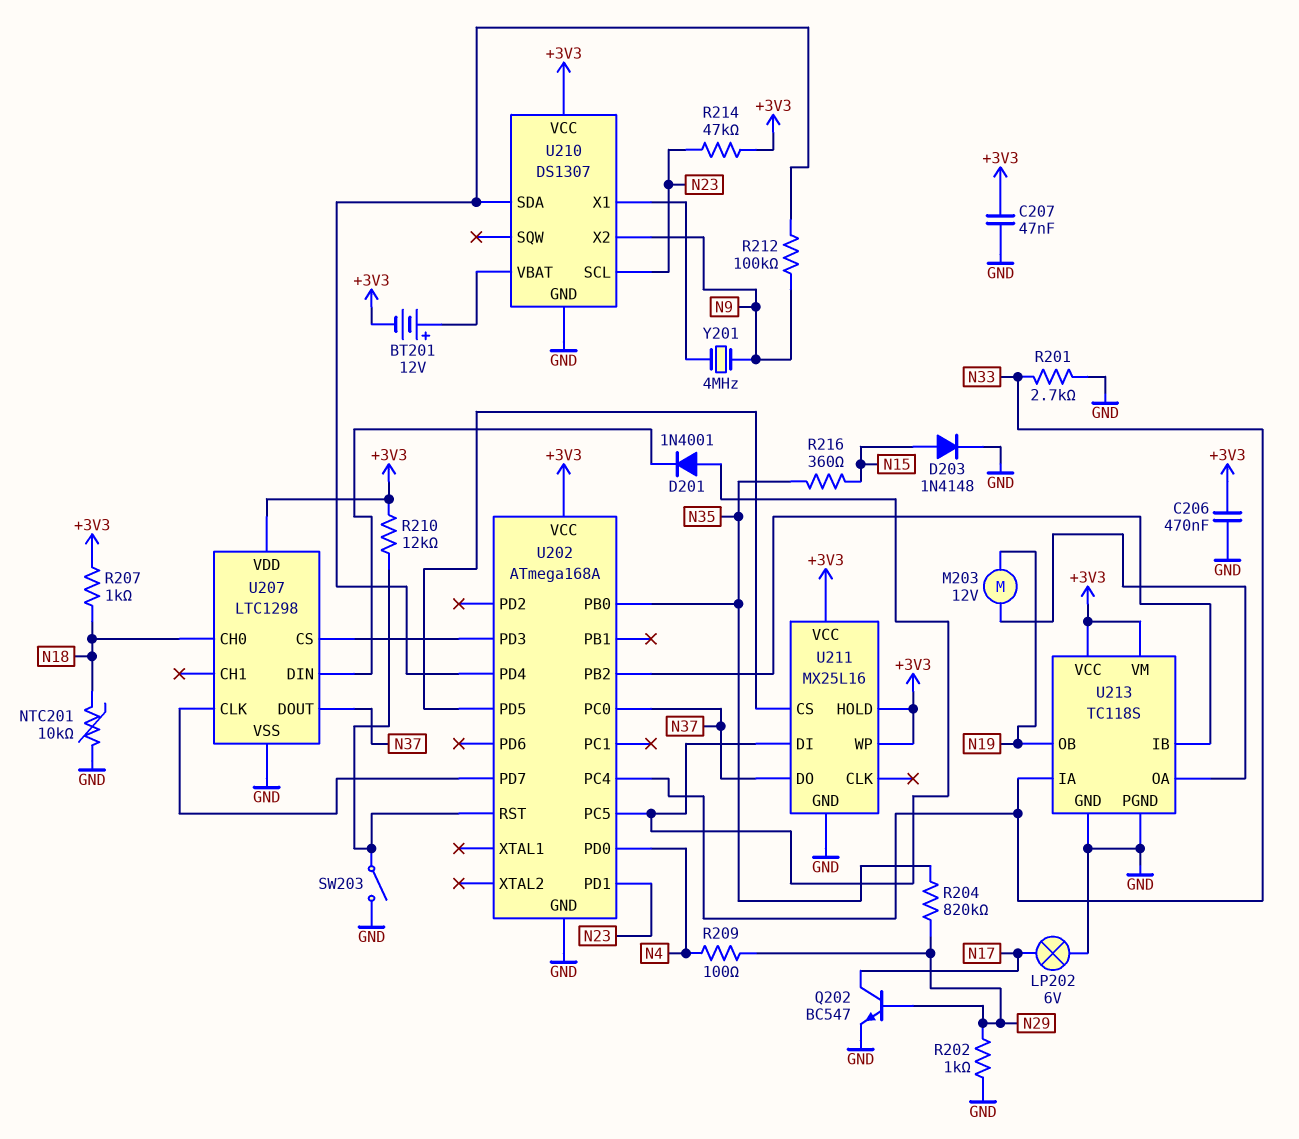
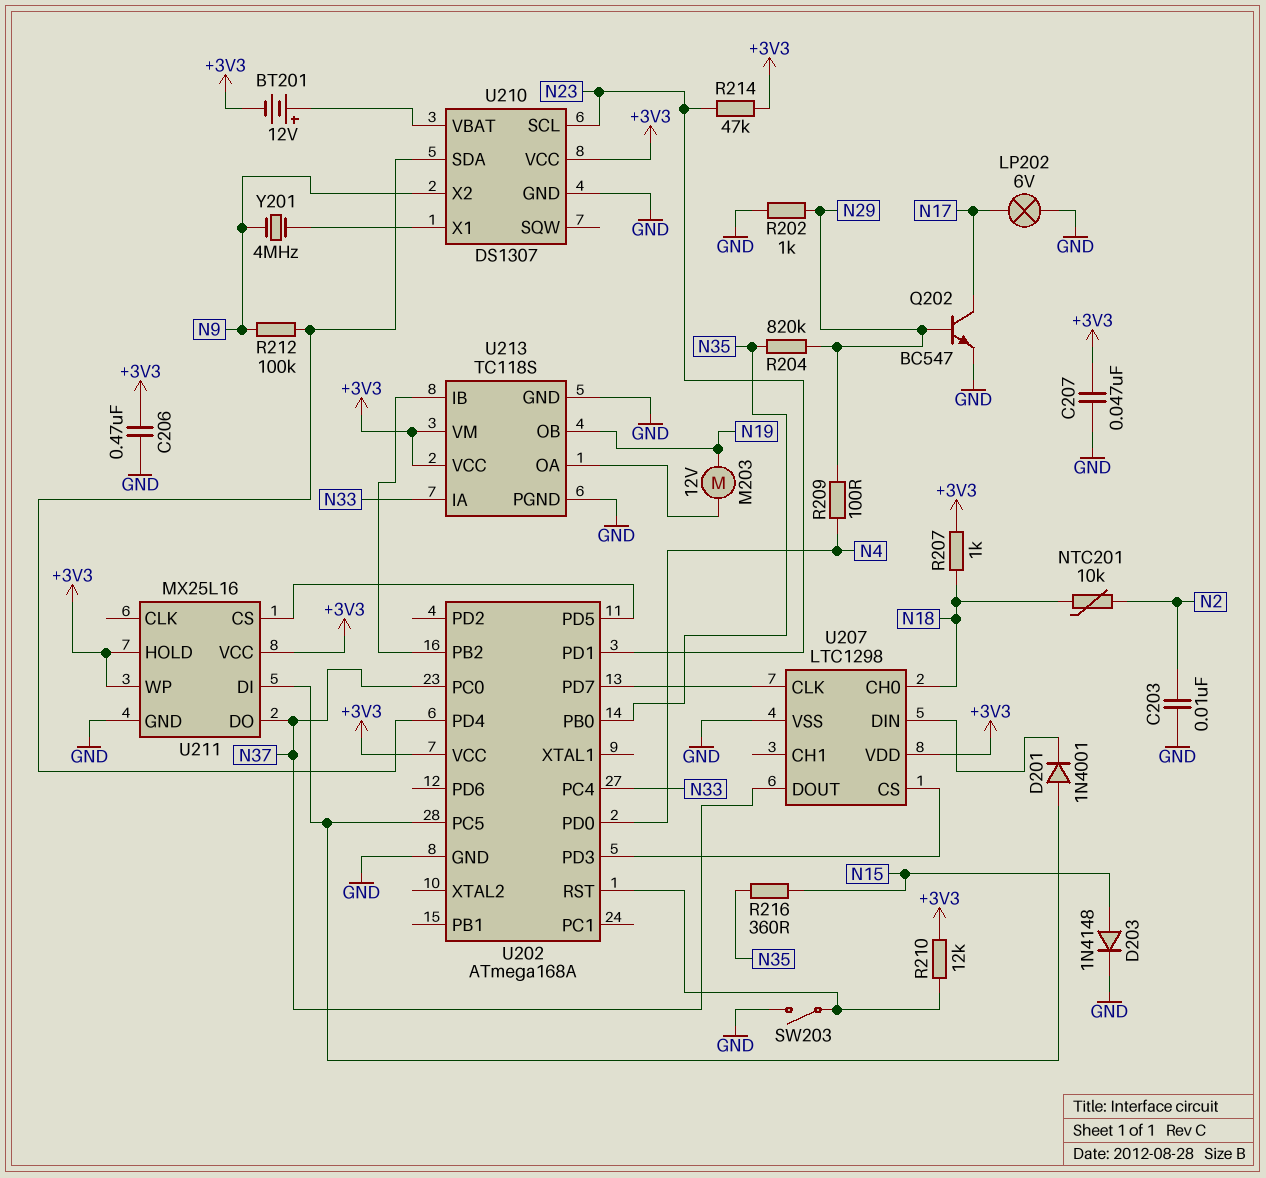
C203: none -> 10nF (GND, N2)
NTC201: 10k (GND, N18) -> 10k (N2, N18)
R201: 2.7k (GND, N33) -> none

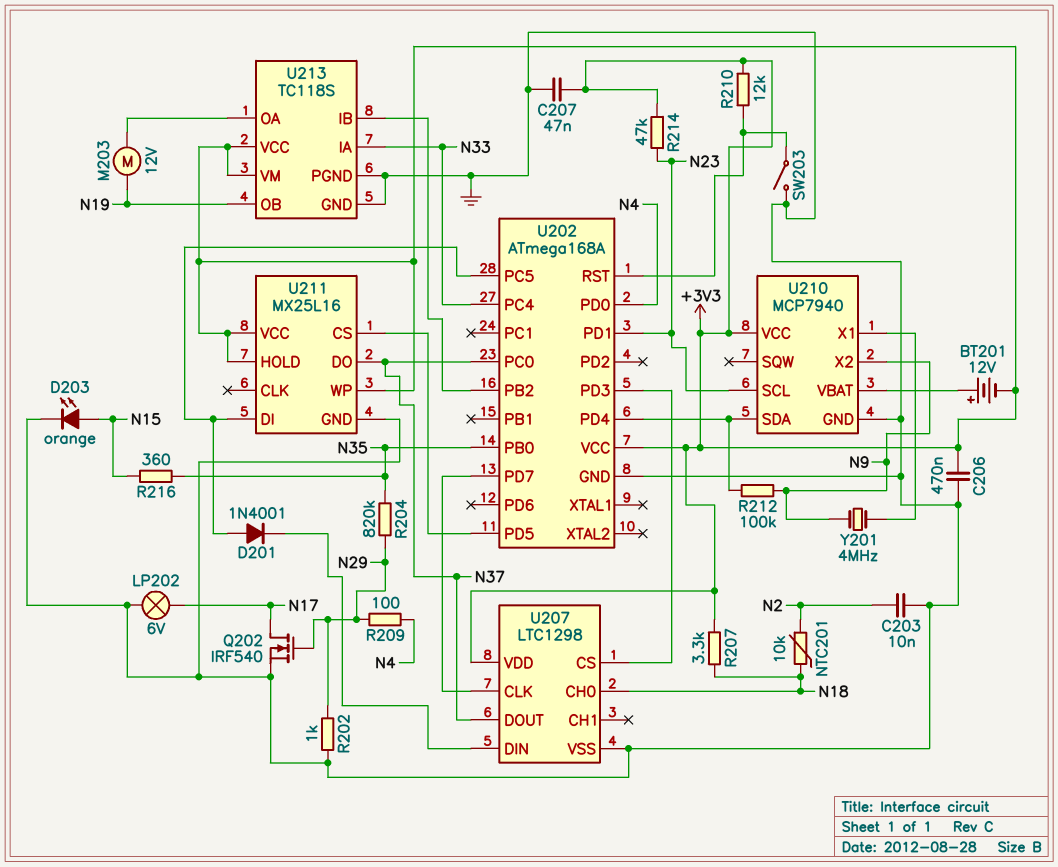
D203: diode 1N4148 (A N15, K GND) -> LED orange (A N15, K GND)
Q202: NPN BC547 (B N29, C N17, E GND) -> NMOS IRF540 (G N29, D N17, S GND)
R207: 1k (+3V3, N18) -> 3.3k (+3V3, N18)
U210: DS1307 -> MCP7940

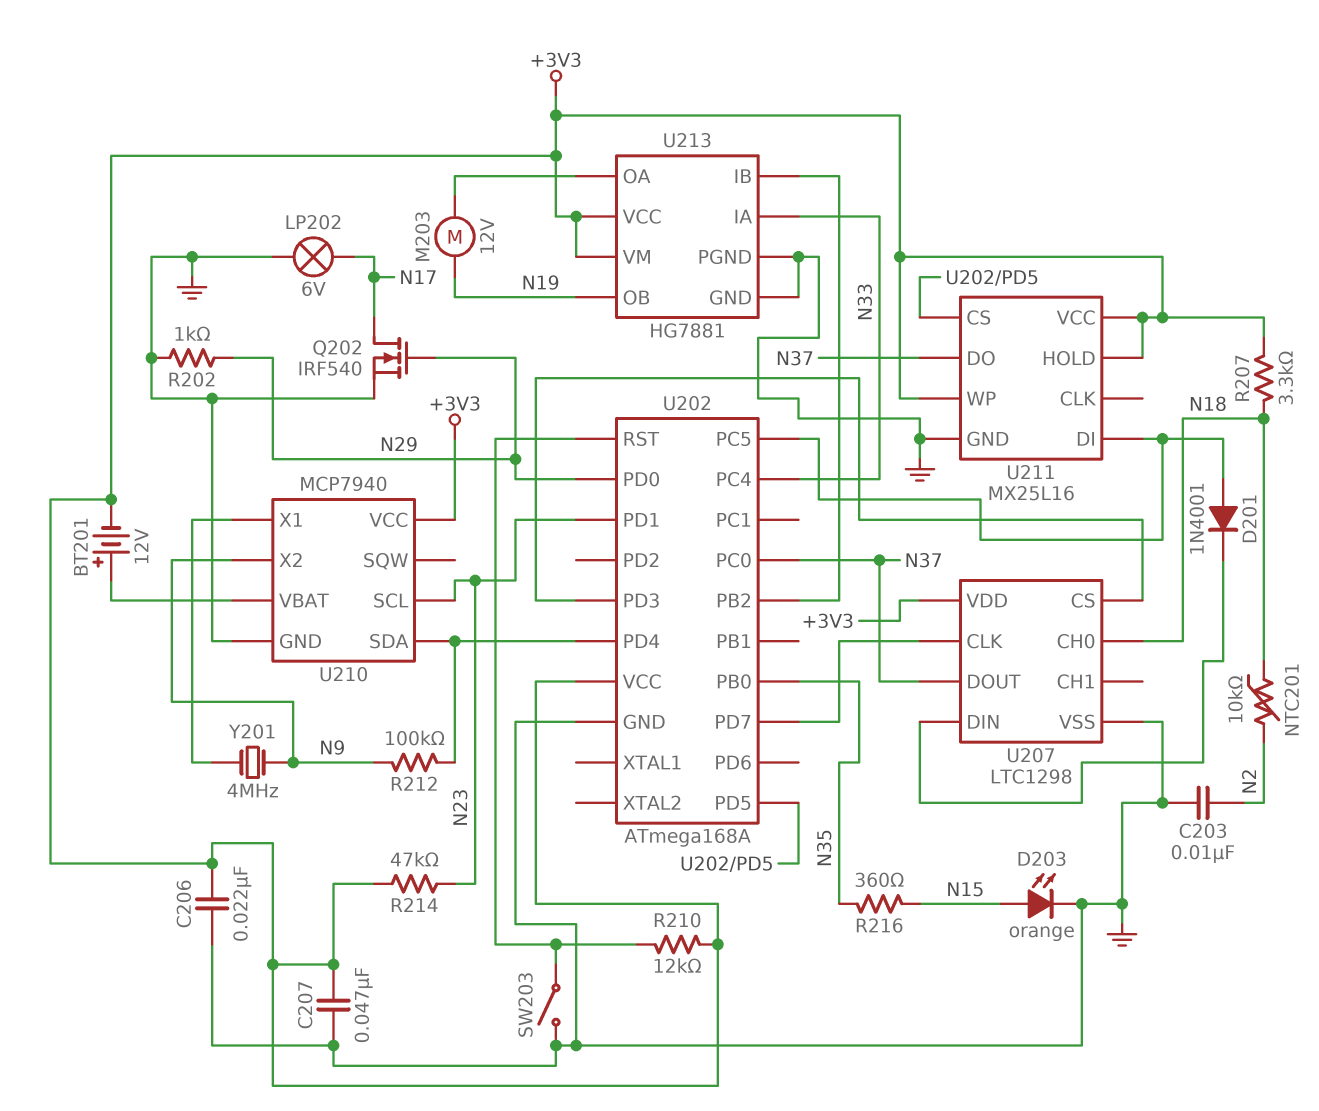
C206: 470nF (+3V3, GND) -> 22nF (+3V3, GND)
R204: 820k (N29, N35) -> none
R209: 100 (N4, N29) -> none
U202 pin PD0: N4 -> N29
U213: TC118S -> HG7881

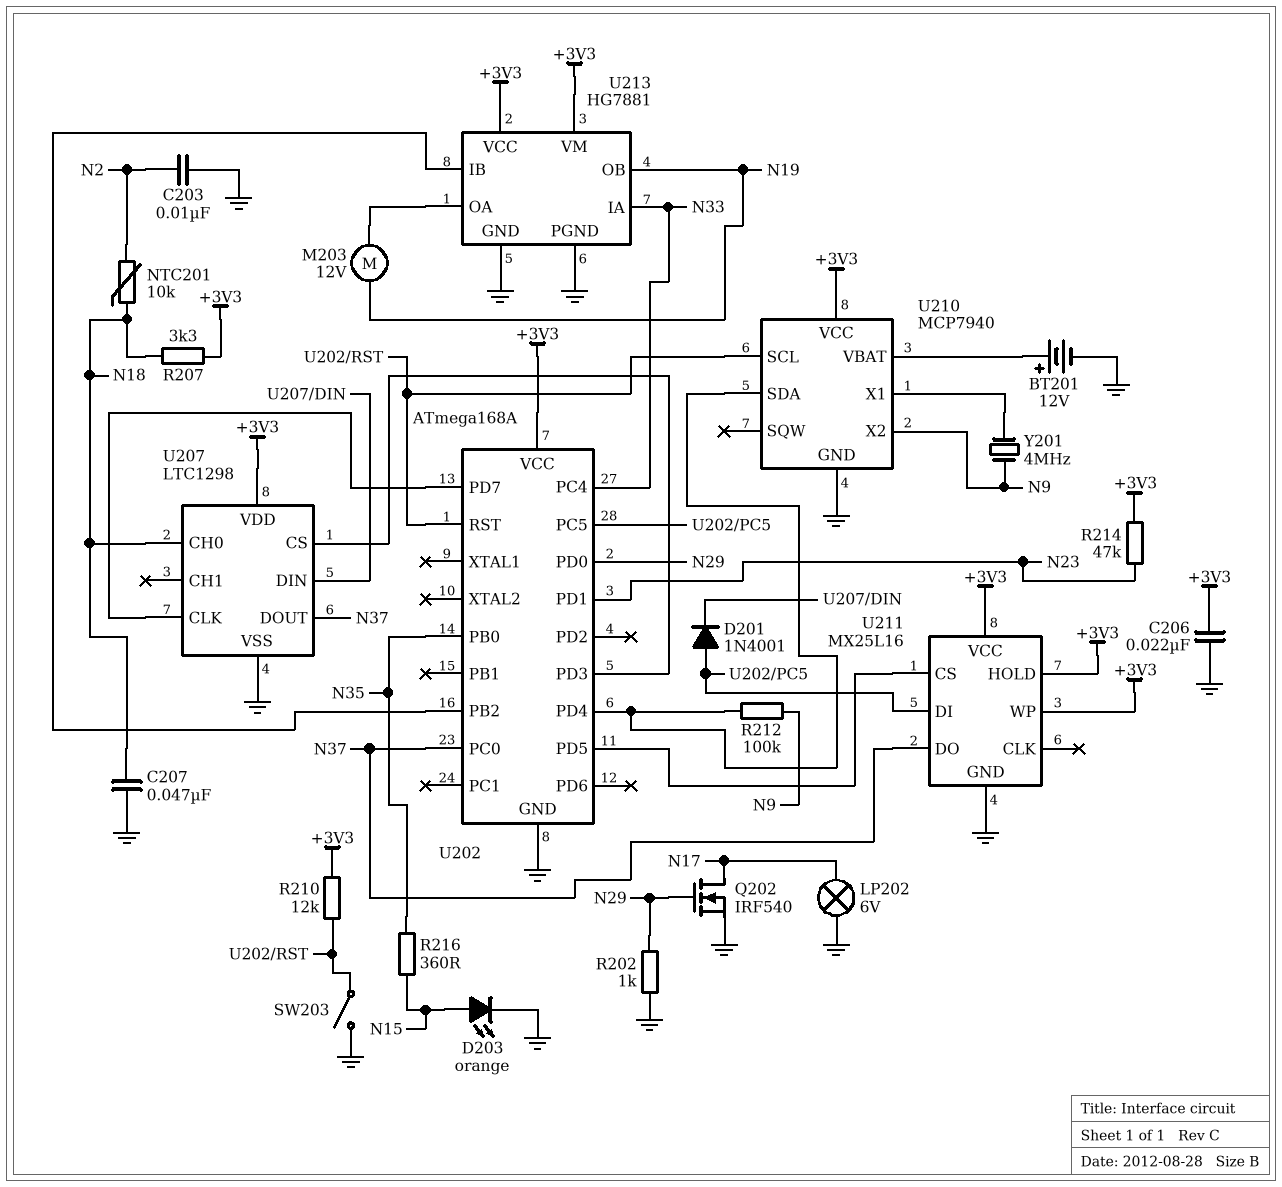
BT201: 12V (plus U210/VBAT, minus +3V3) -> 12V (plus U210/VBAT, minus GND)
C207: 47nF (+3V3, GND) -> 47nF (GND, N18)
U210 pin SCL: N23 -> U202/RST

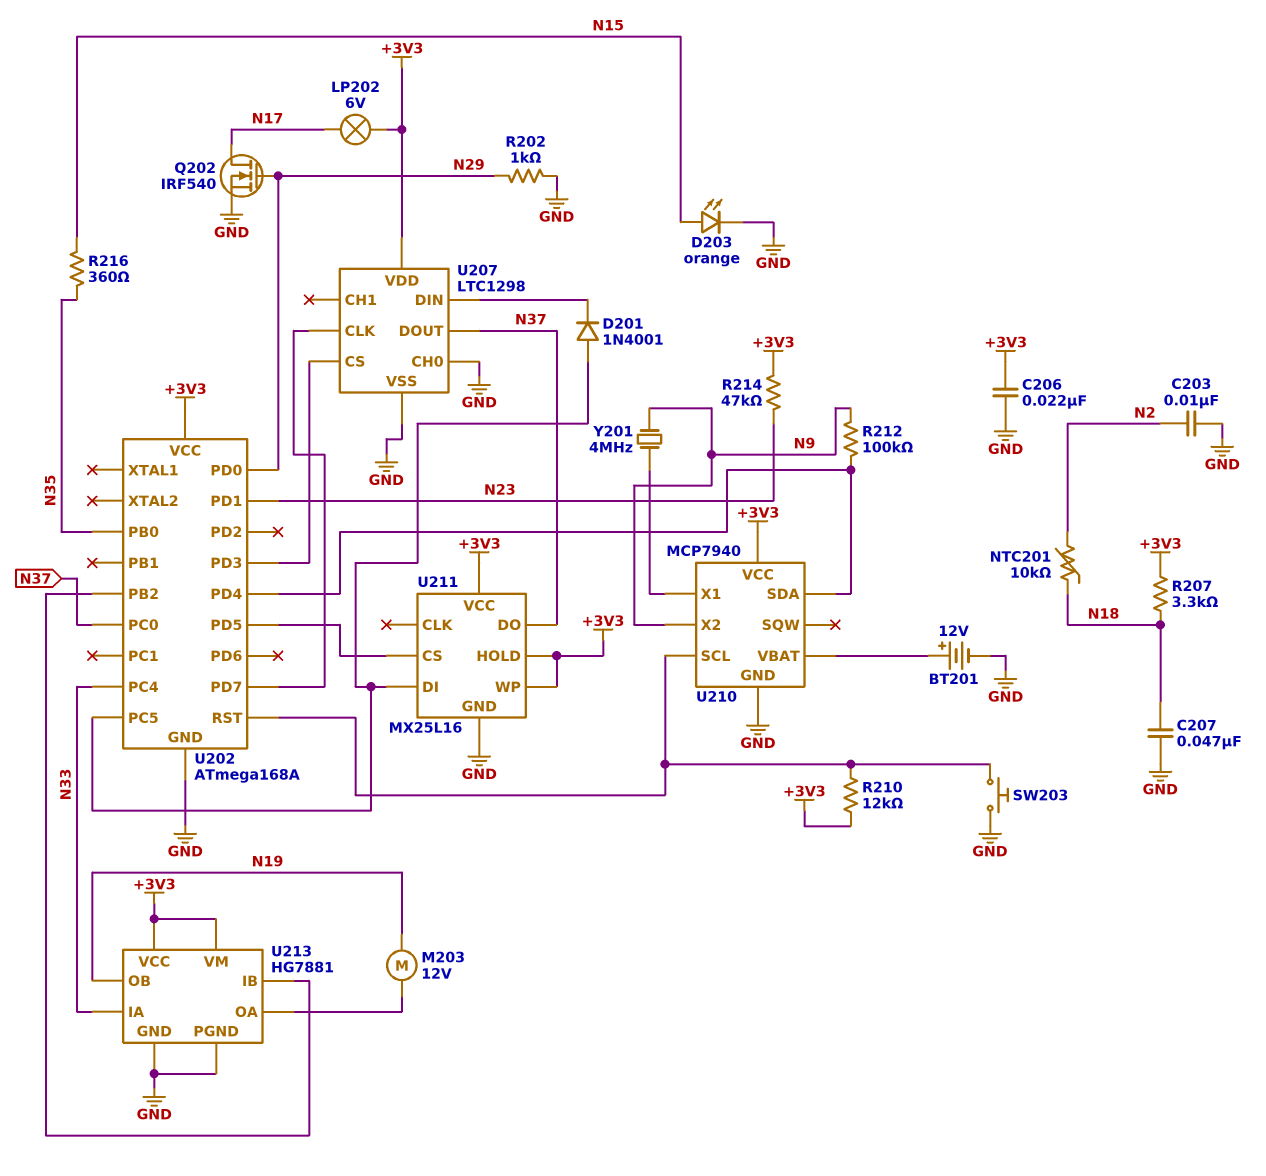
LP202: lamp 6V (GND, N17) -> lamp 6V (+3V3, N17)
SW203: switch (GND, U202/RST) -> button (GND, U202/RST)
U207 pin CH0: N18 -> GND

